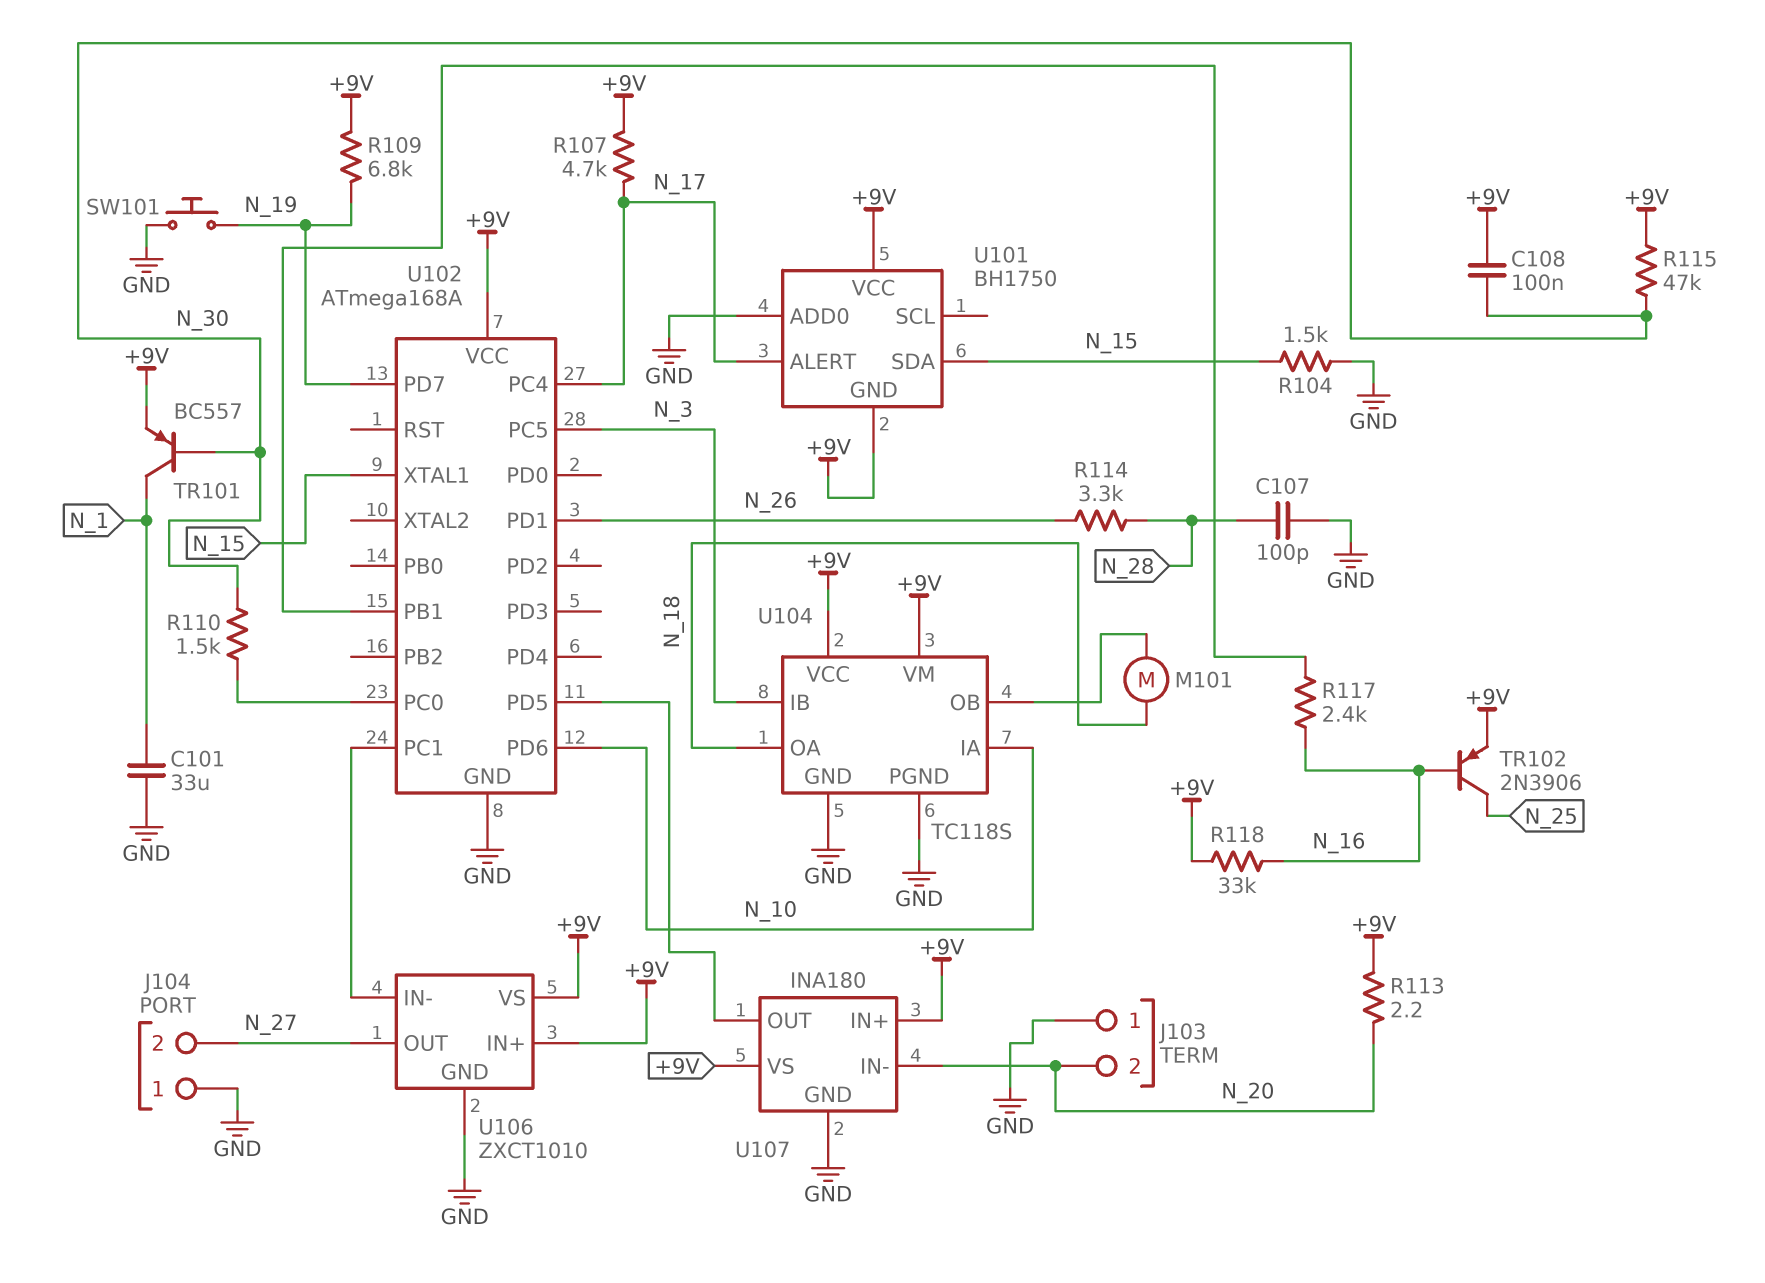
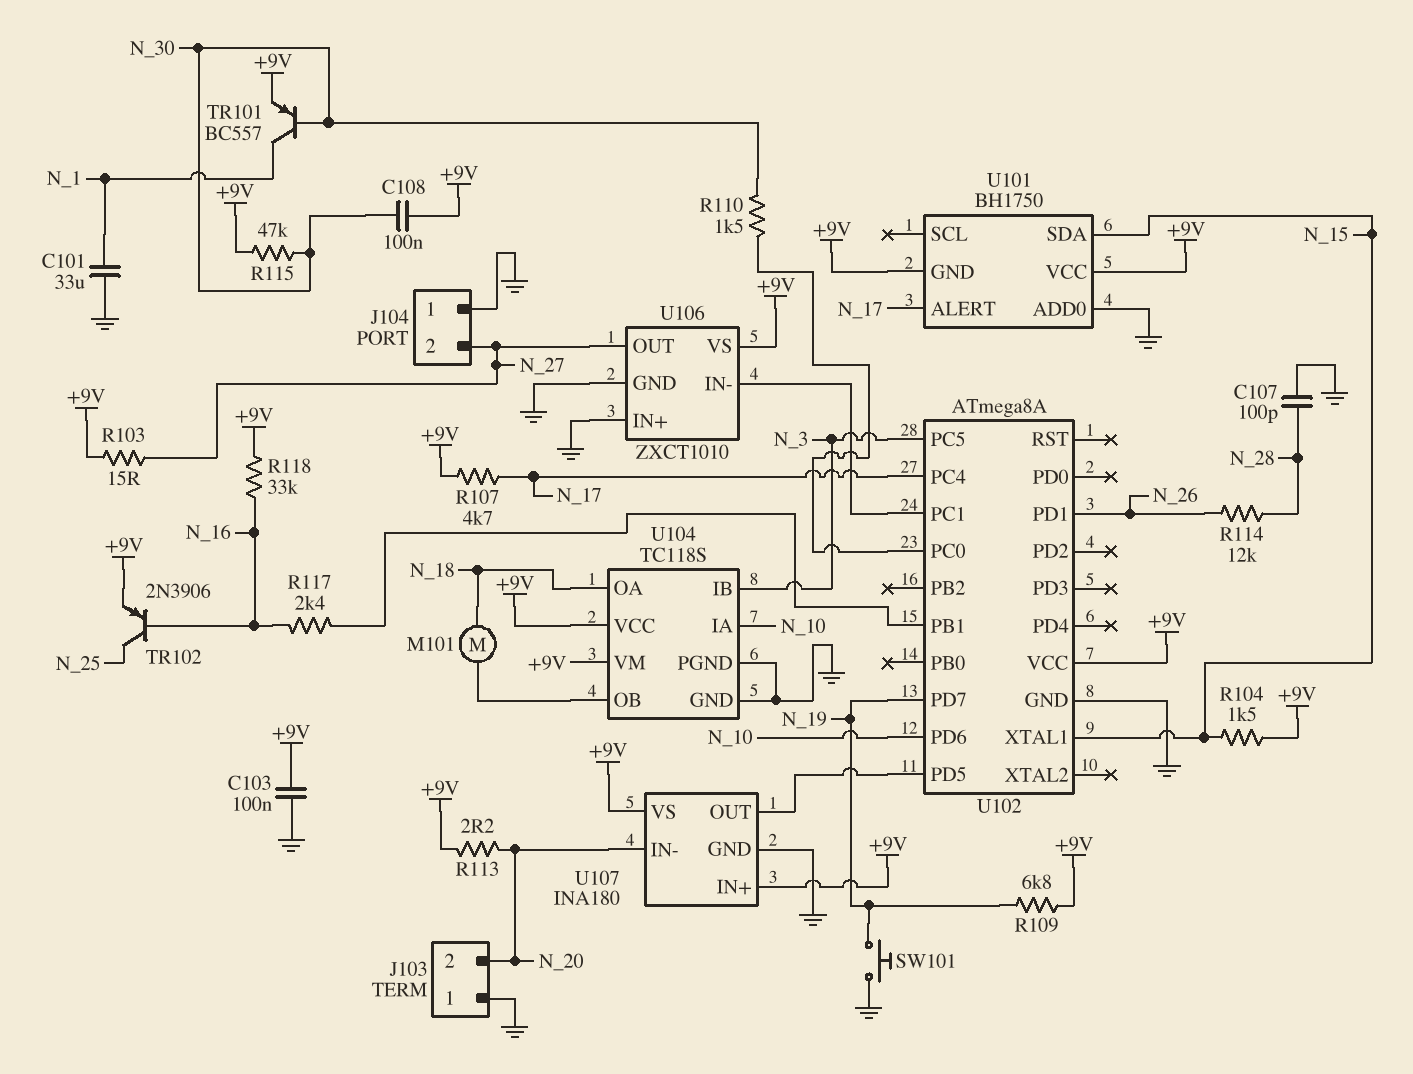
C103: none -> 100nF (+9V, GND)
R103: none -> 15 (+9V, N_27)
R104: 1.5k (GND, N_15) -> 1.5k (+9V, N_15)
R114: 3.3k (N_26, N_28) -> 12k (N_26, N_28)
U102: ATmega168A -> ATmega8A
U106 pin IN+: +9V -> GND

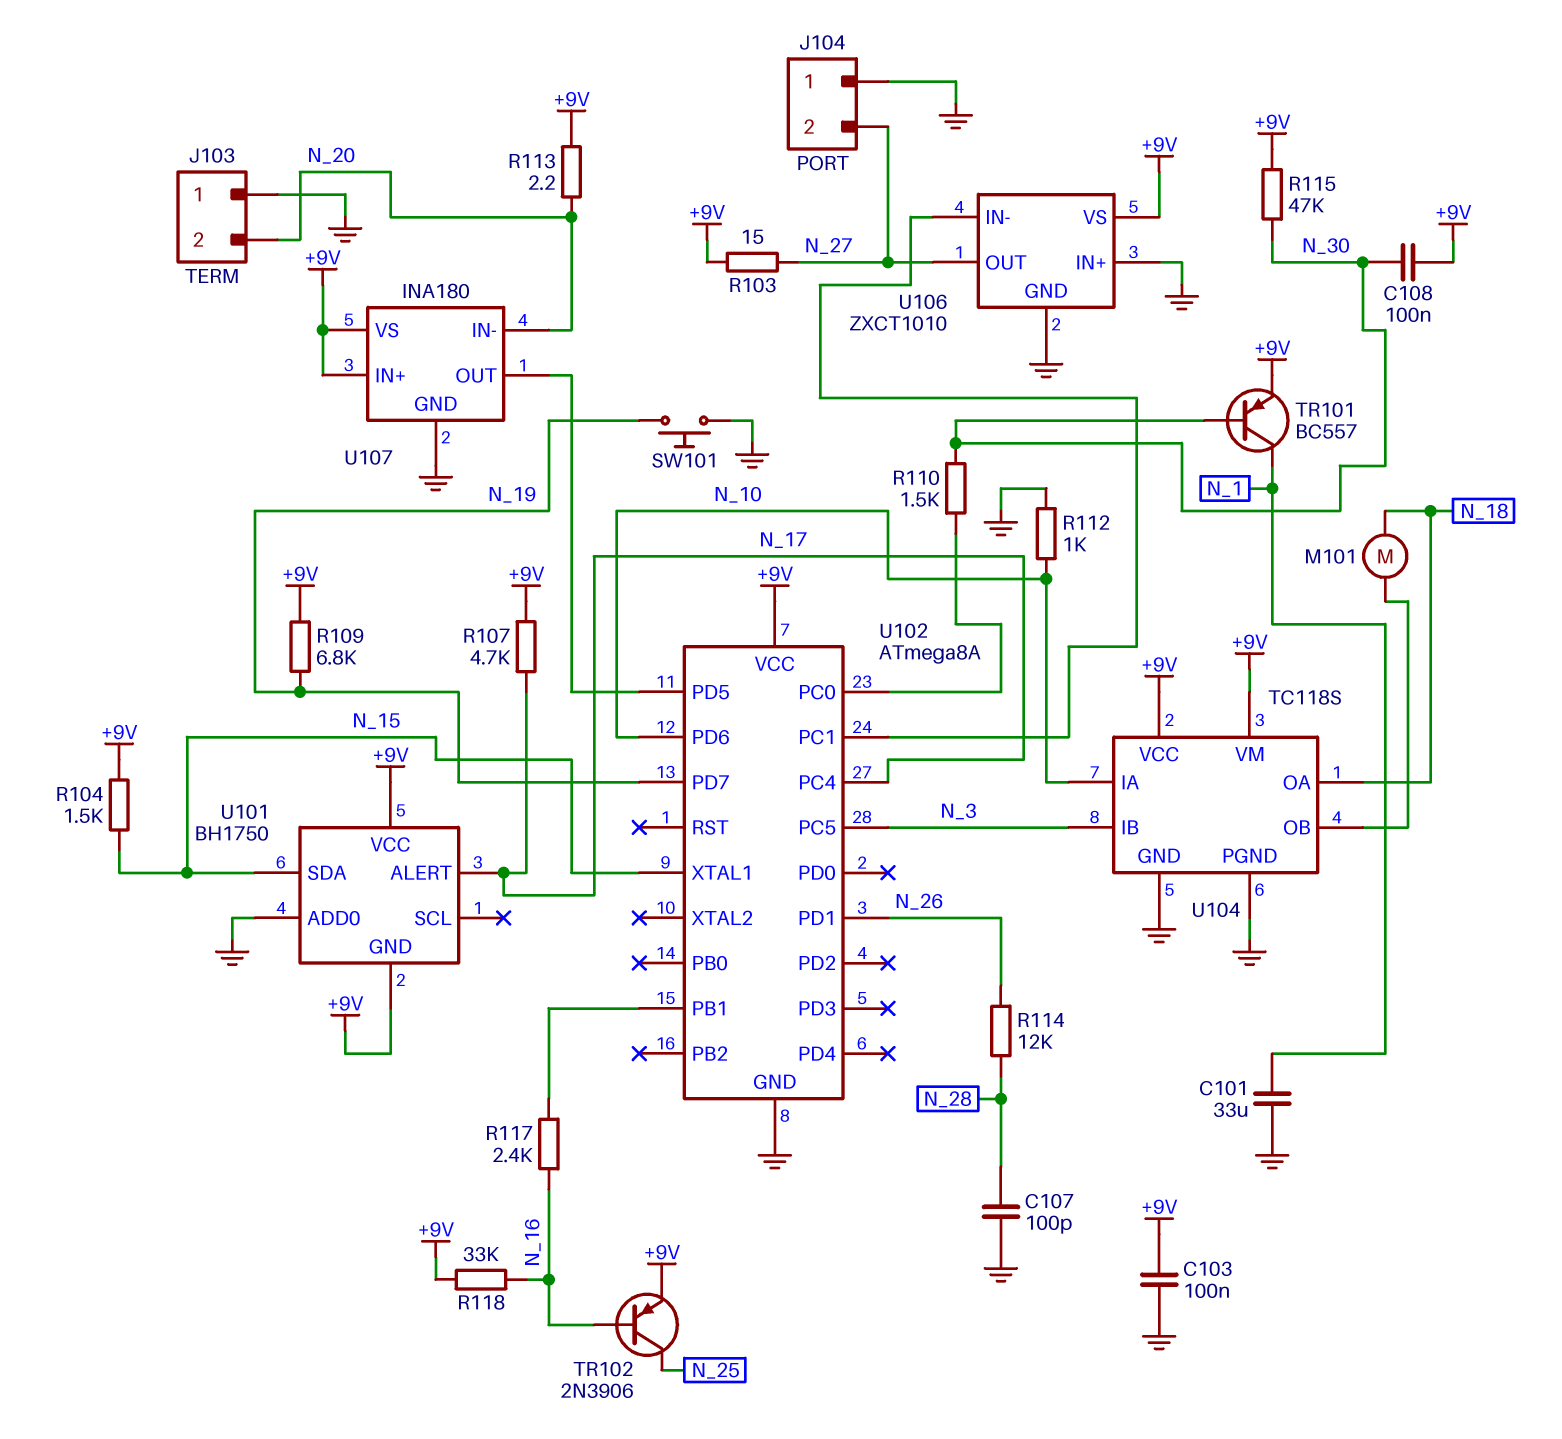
R112: none -> 1k (GND, N_10)

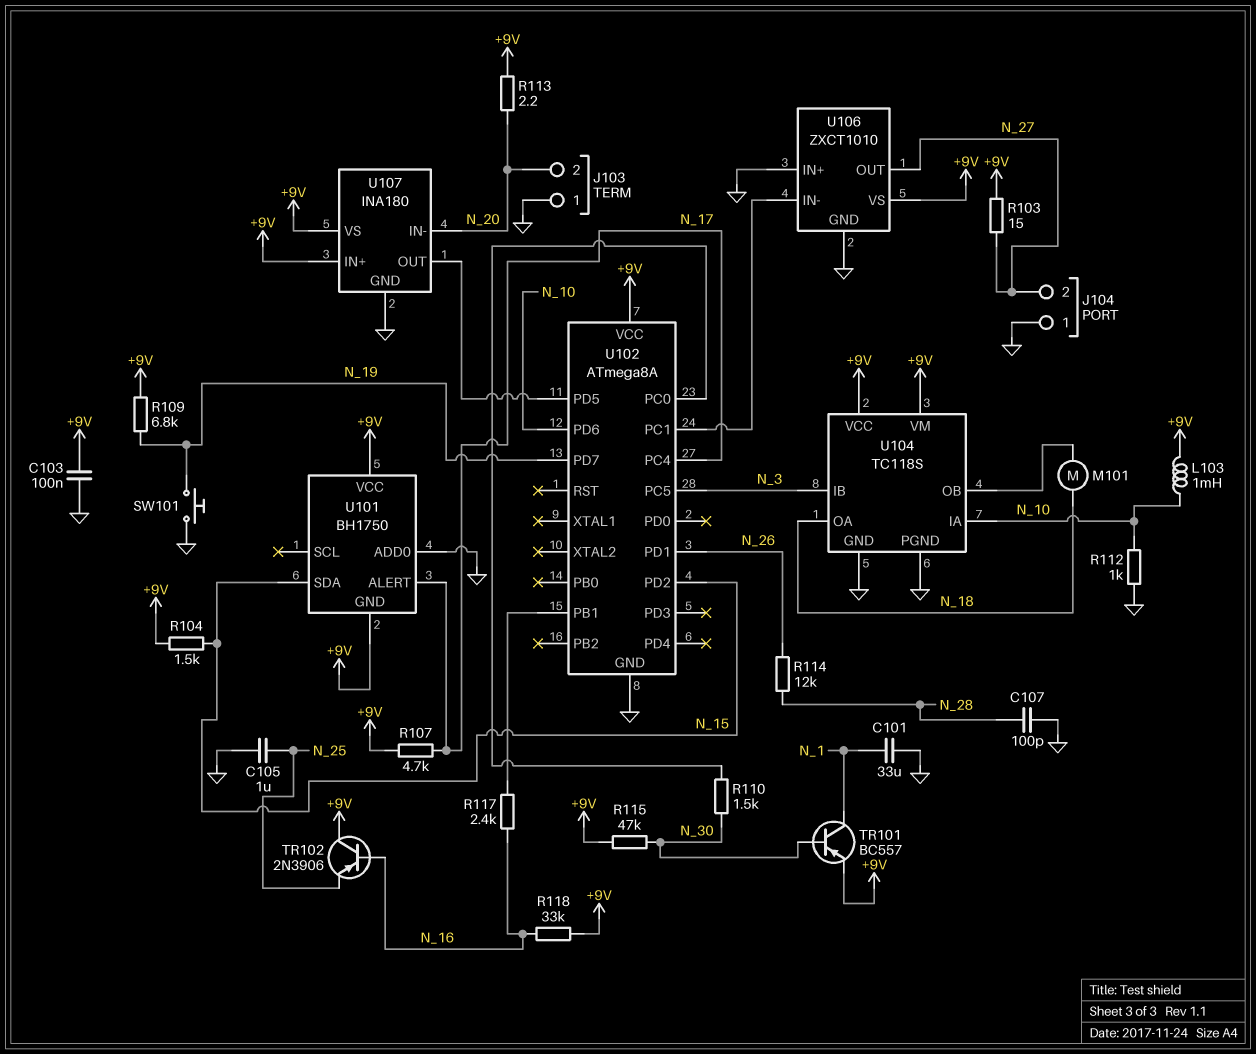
C105: none -> 1uF (GND, N_25)
C108: 100nF (+9V, N_30) -> none
L103: none -> 1mH (+9V, N_10)
TR102: PNP 2N3906 (B N_16, C N_25, E +9V) -> PNP 2N3906 (B N_16, C +9V, E N_25)
U102 pin PD2: none -> N_15
U102 pin XTAL1: N_15 -> none

